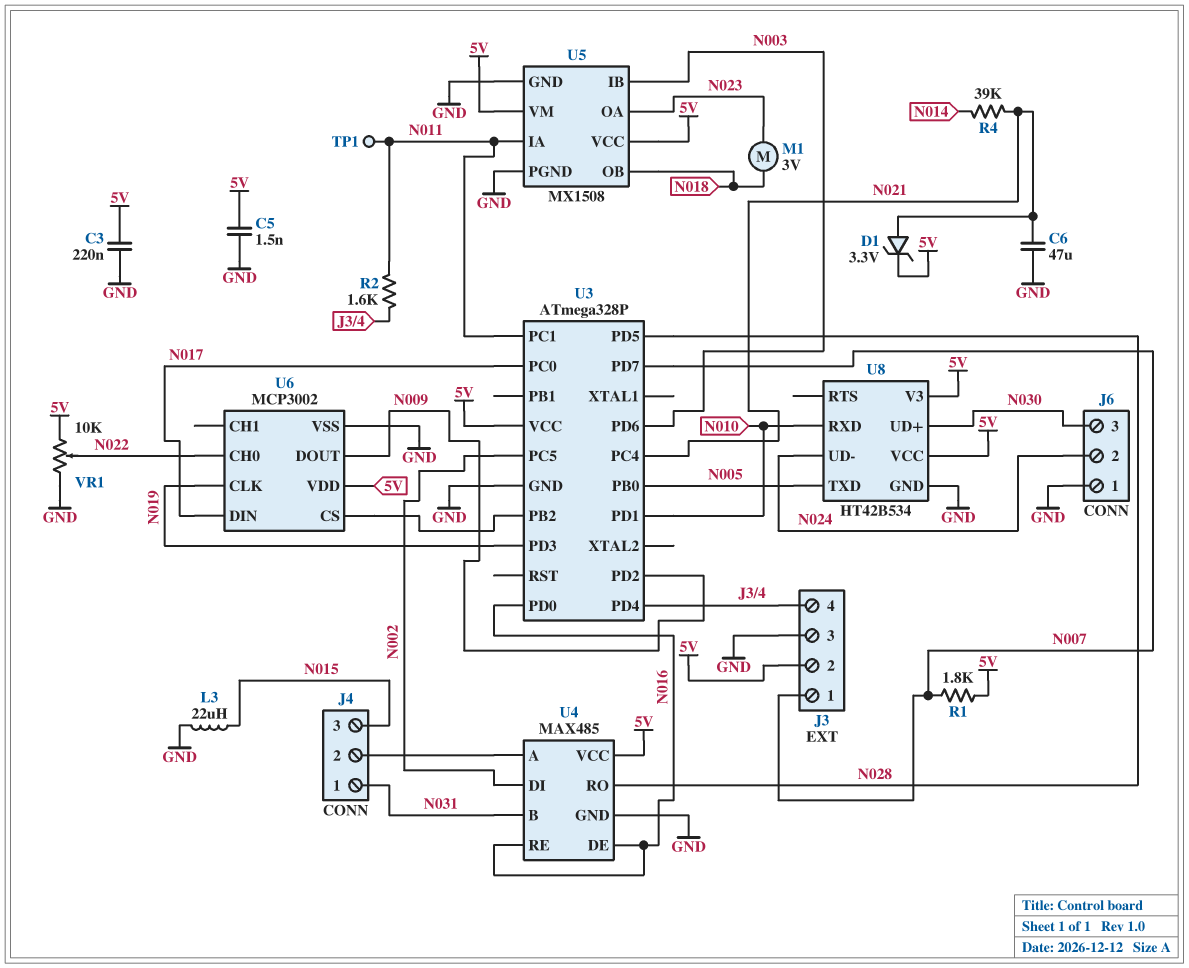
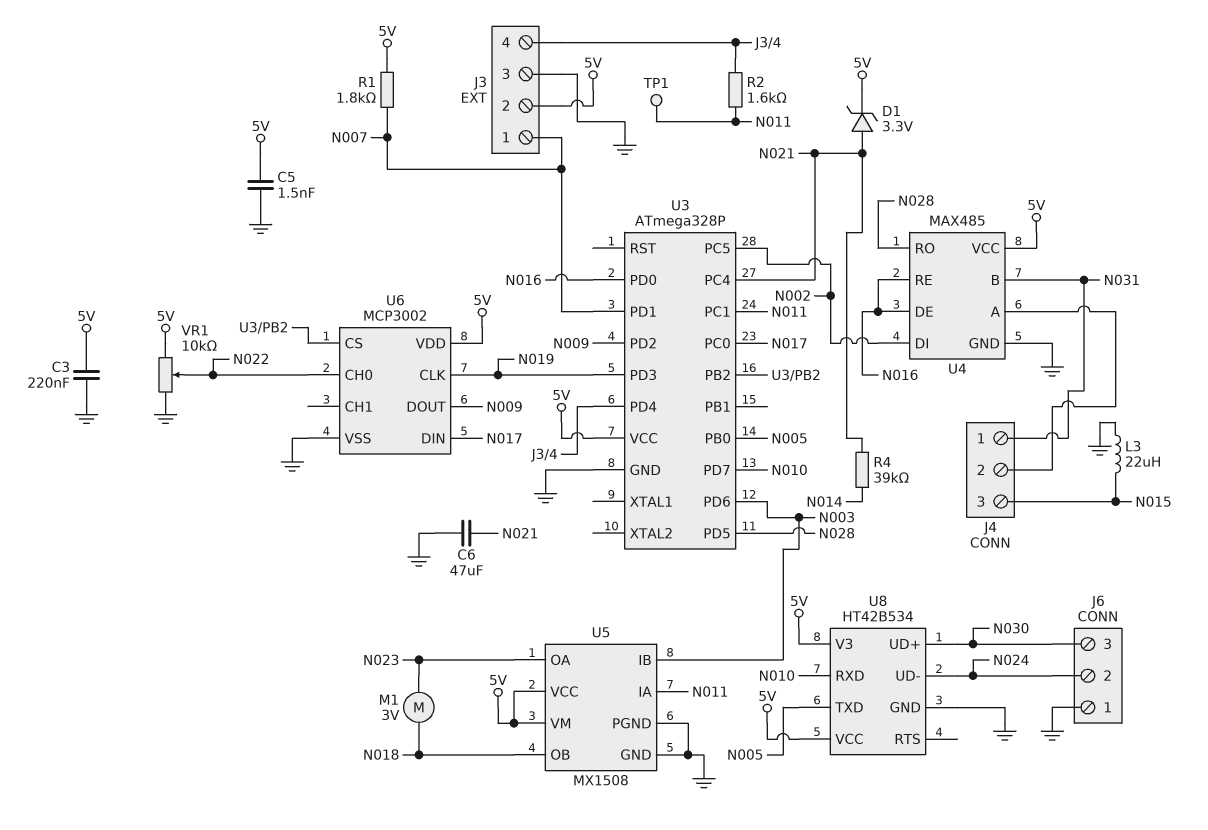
U3 pin PD1: N010 -> N007
U3 pin PD7: N007 -> N010

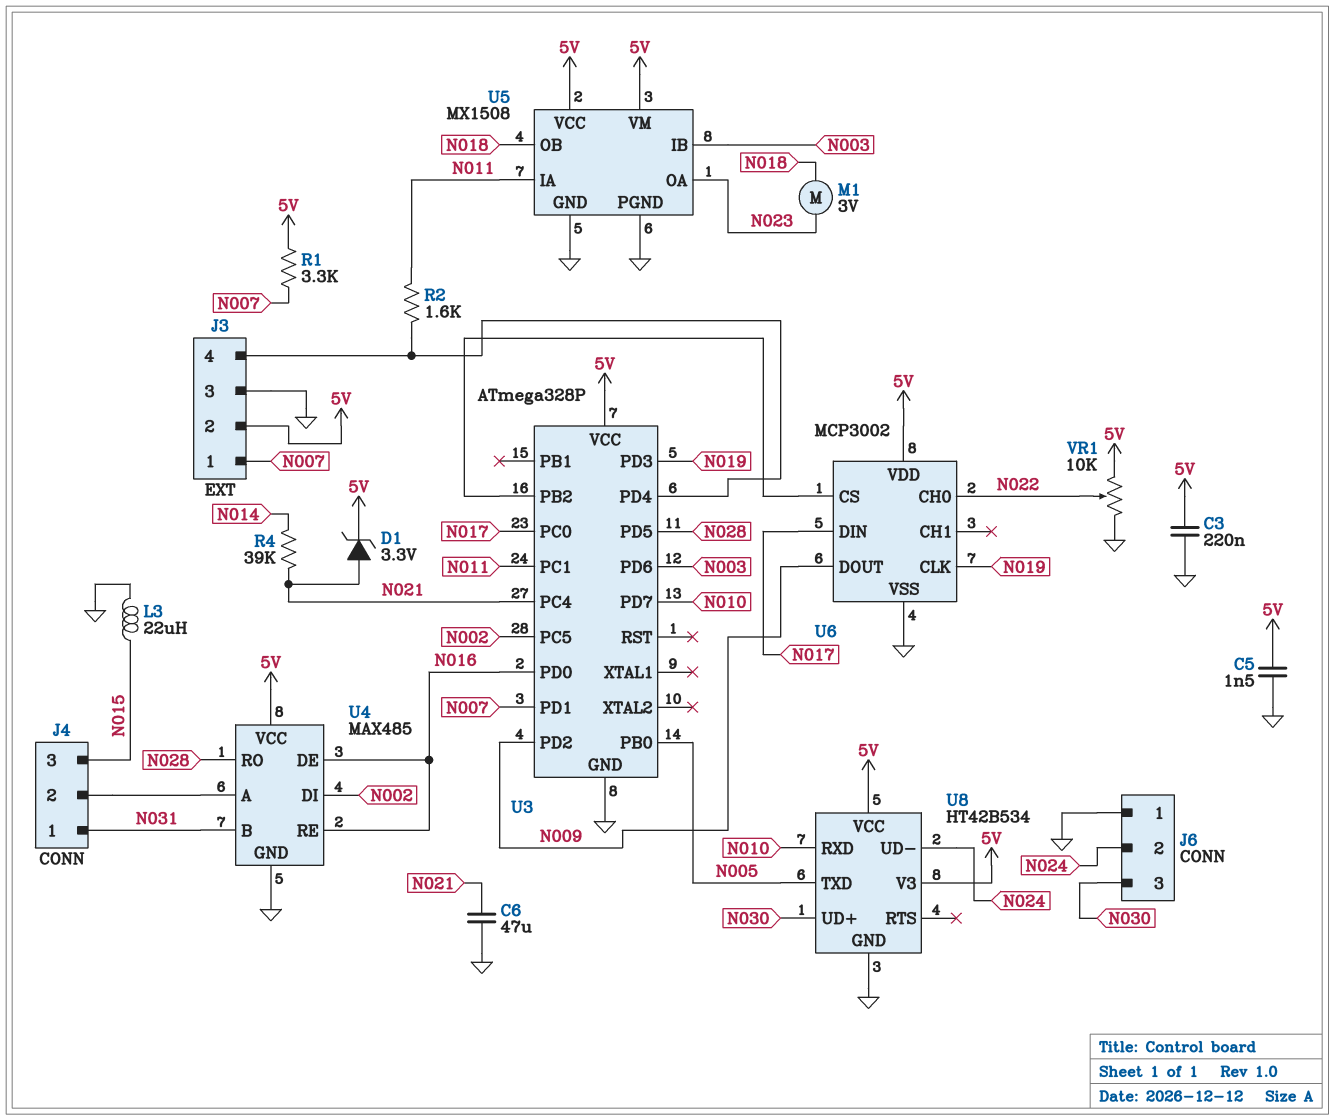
R1: 1.8k (5V, N007) -> 3.3k (5V, N007)
TP1: test point (N011) -> none

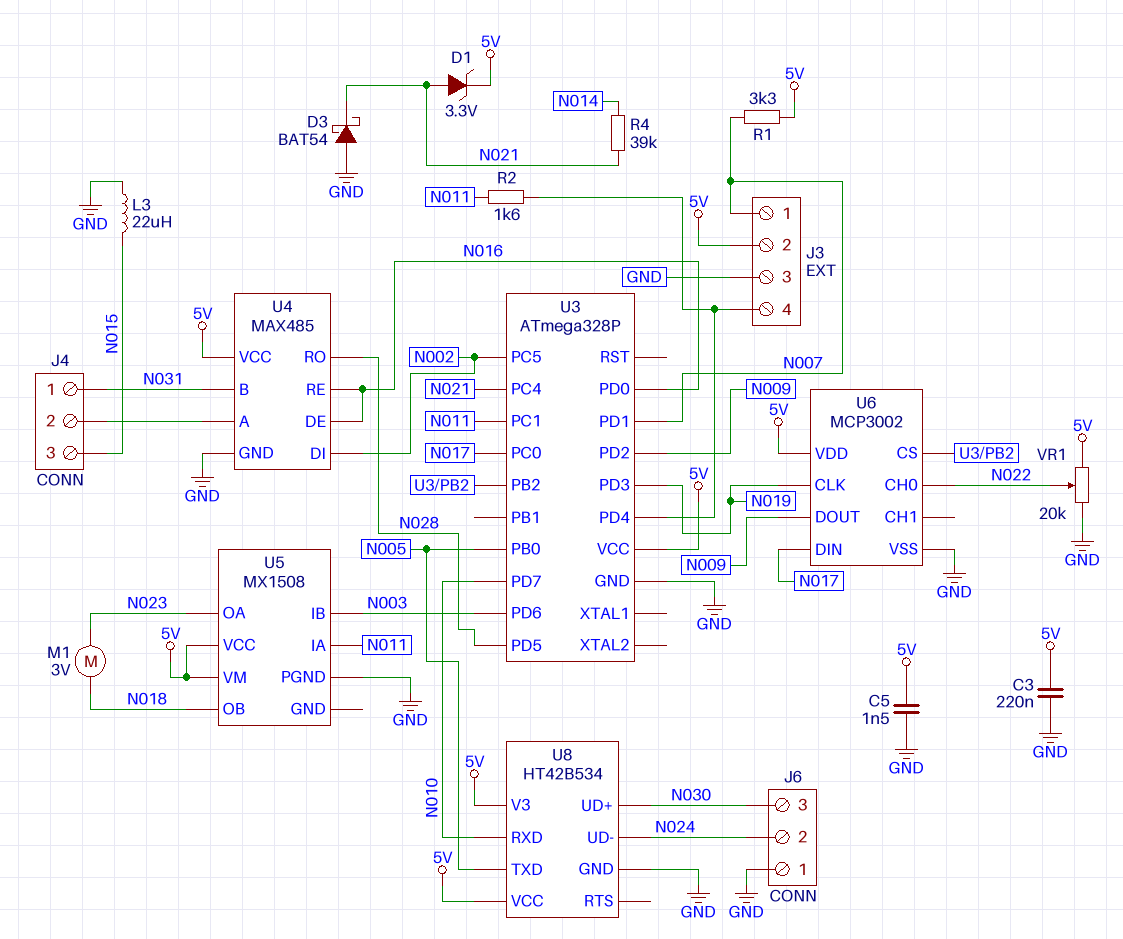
C6: 47uF (GND, N021) -> none
D3: none -> schottky BAT54 (A GND, K N021)
U5 pin GND: GND -> none
VR1: 10k (5V, GND, wiper N022) -> 20k (5V, GND, wiper N022)

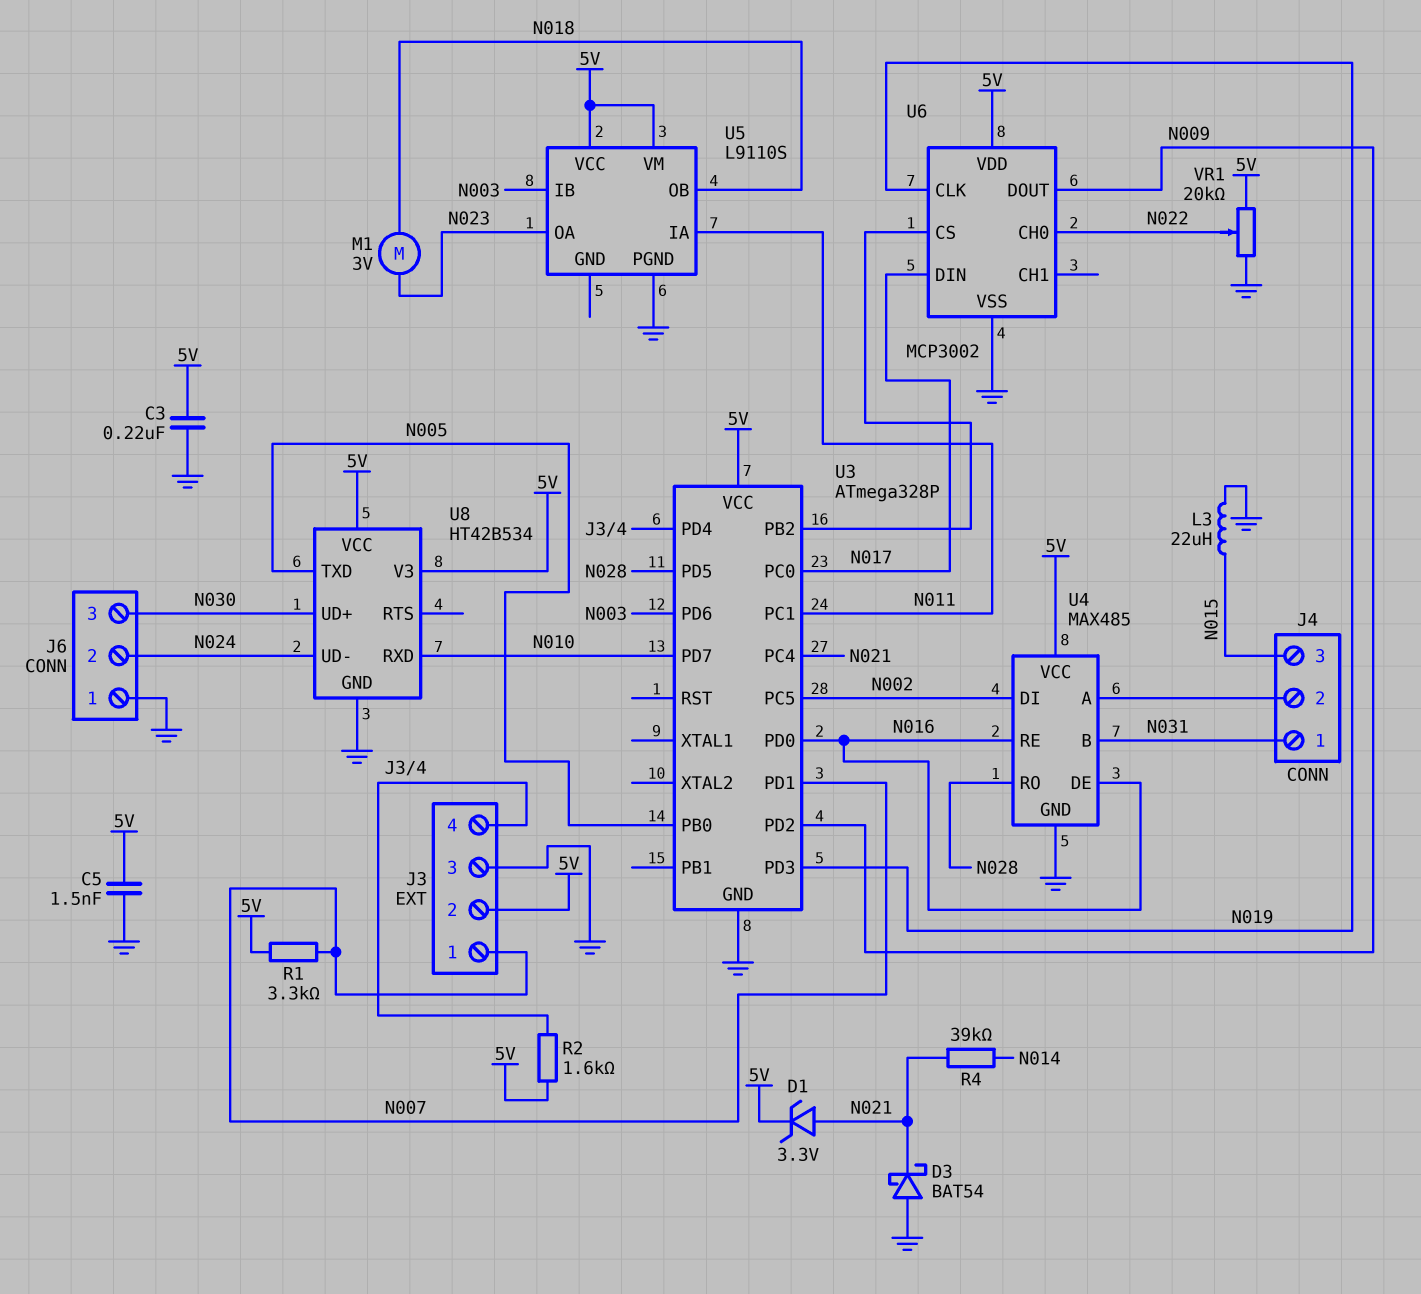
R2: 1.6k (J3/4, N011) -> 1.6k (5V, J3/4)
U5: MX1508 -> L9110S

